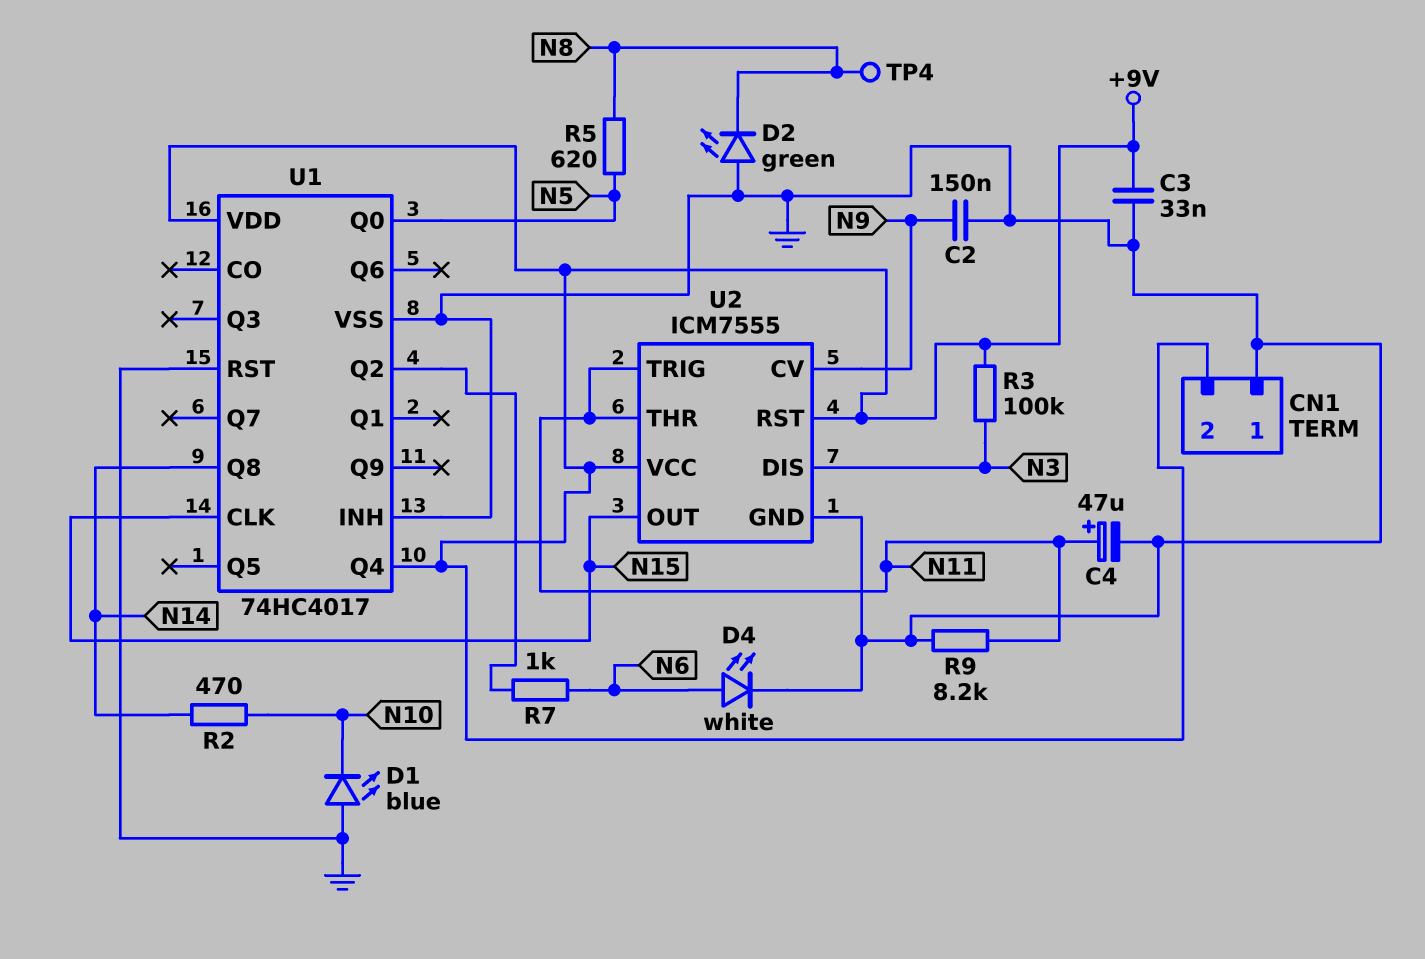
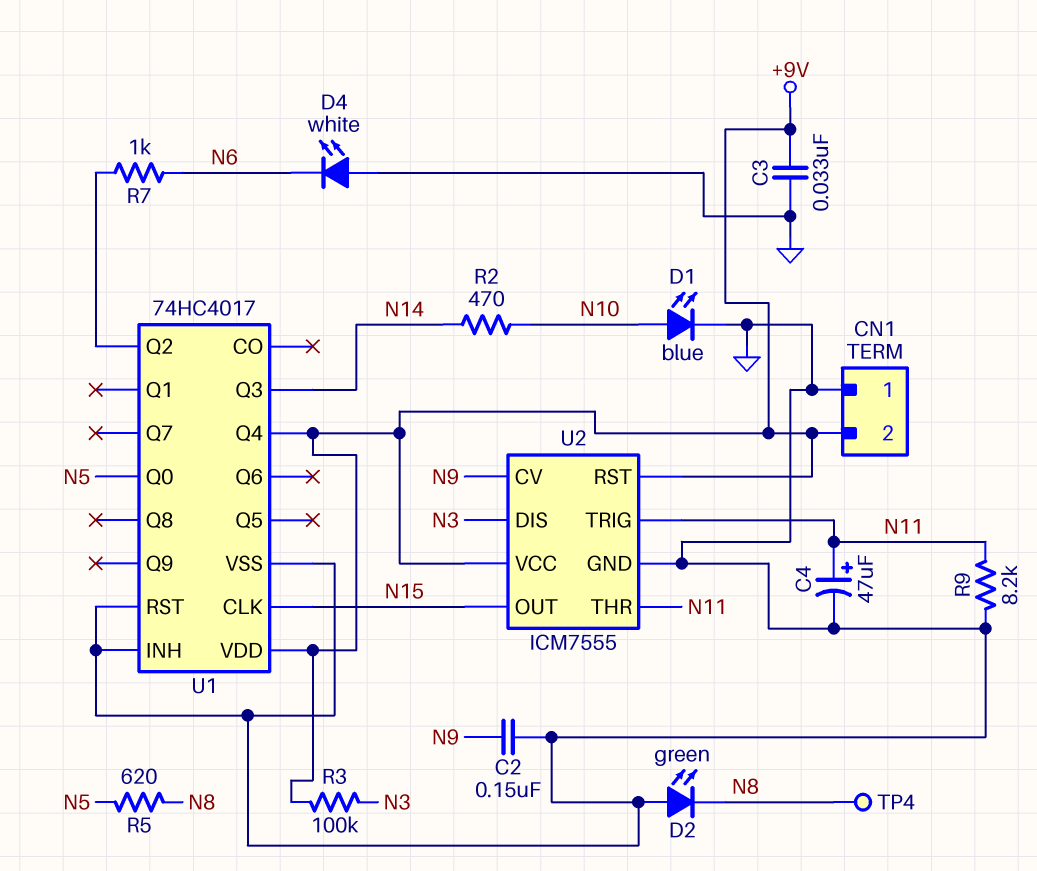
D1: LED blue (A GND, K N10) -> LED blue (A N10, K GND)
D4: LED white (A N6, K GND) -> LED white (A GND, K N6)
U1 pin Q3: none -> N14
U1 pin Q8: N14 -> none

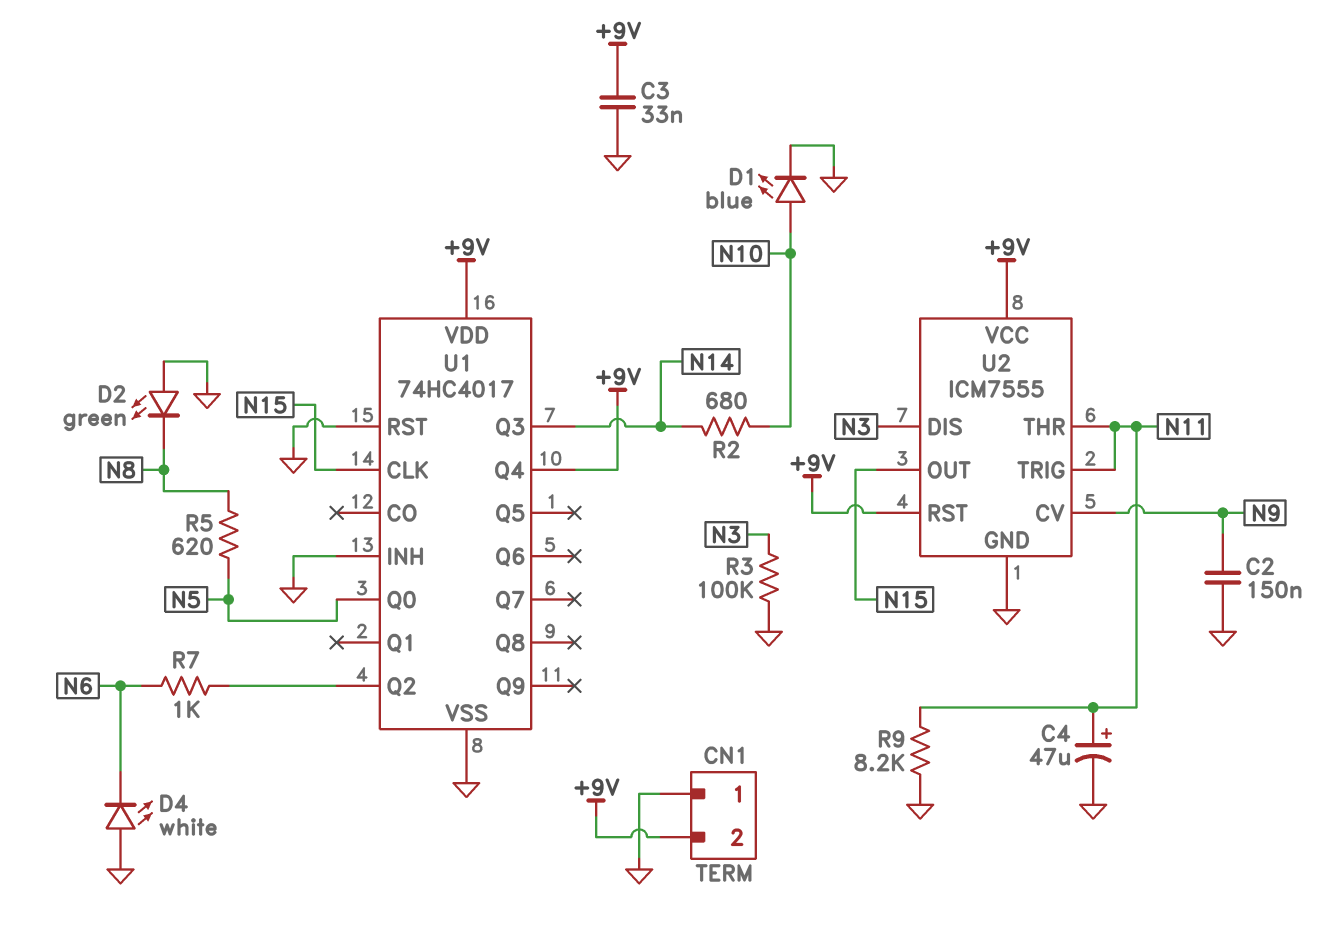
R2: 470 (N10, N14) -> 680 (N10, N14)
R3: 100k (+9V, N3) -> 100k (GND, N3)
TP4: test point (N8) -> none

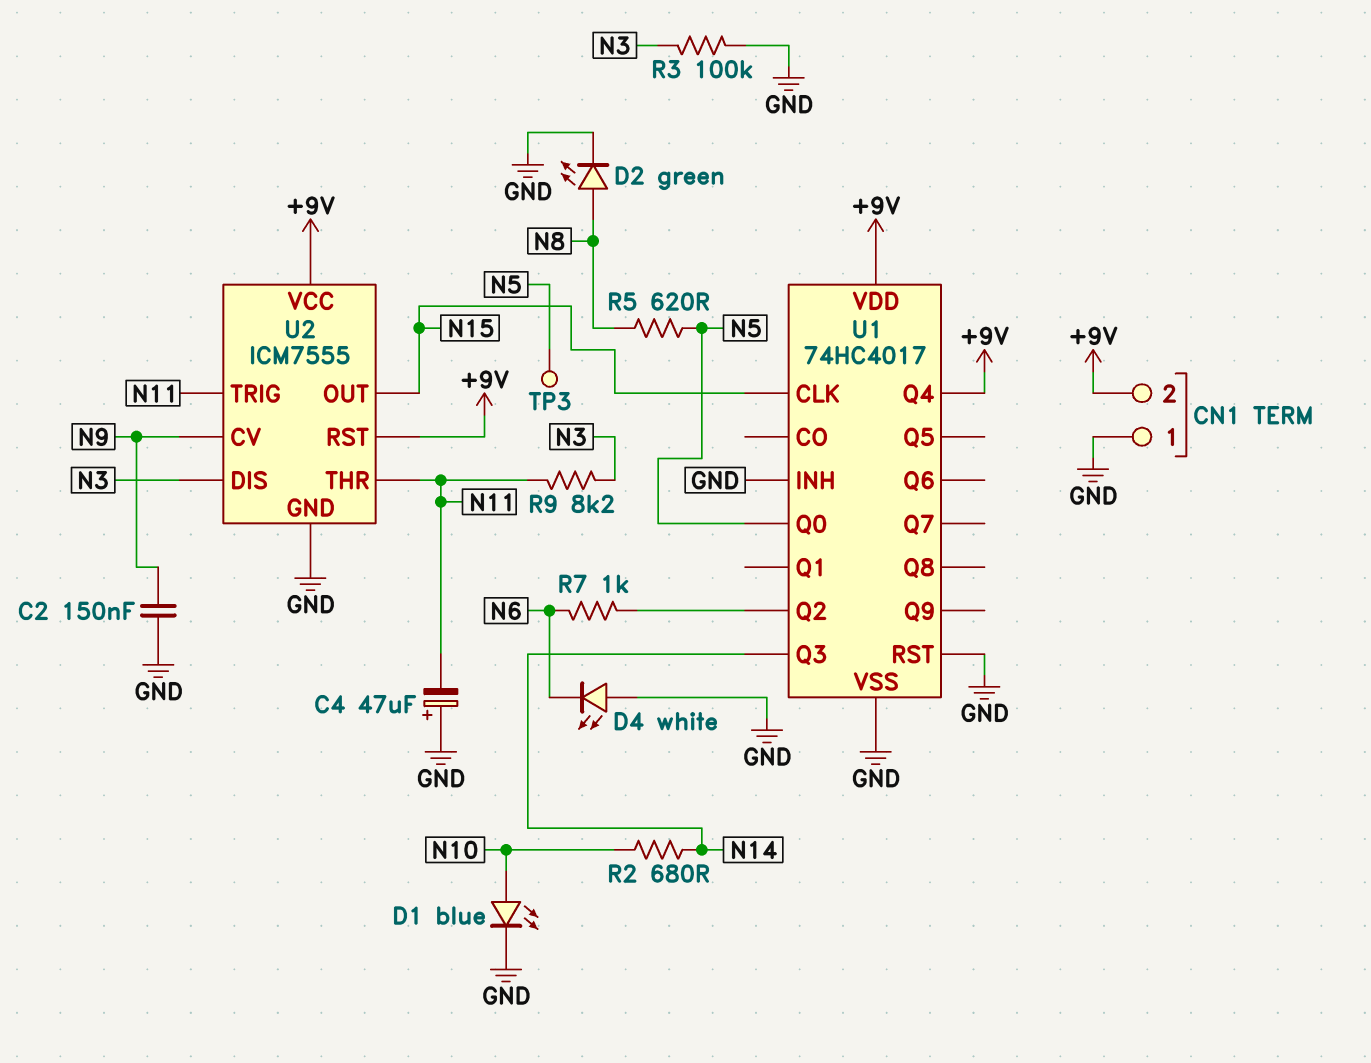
C3: 33nF (+9V, GND) -> none
C4: 47uF (plus N11, minus GND) -> 47uF (plus GND, minus N11)
D2: LED green (A GND, K N8) -> LED green (A N8, K GND)
R9: 8.2k (GND, N11) -> 8.2k (N3, N11)
TP3: none -> test point (N5)

